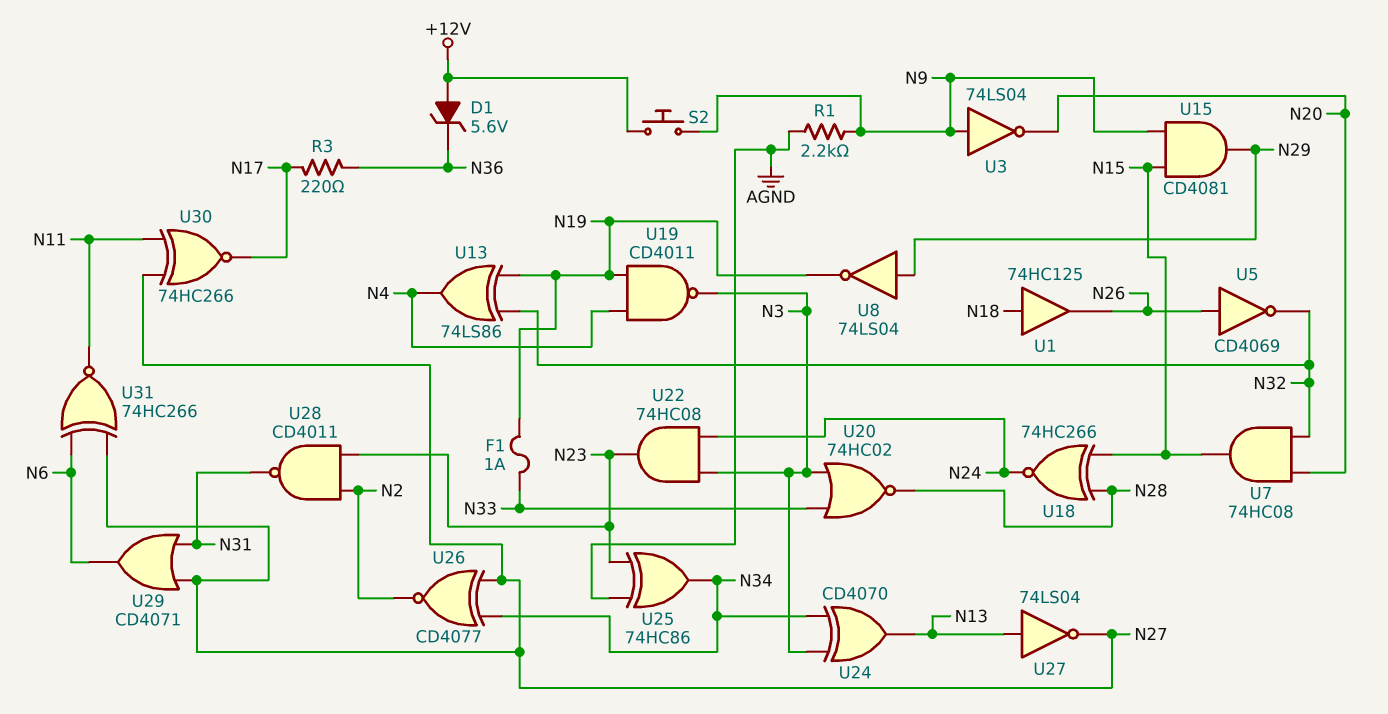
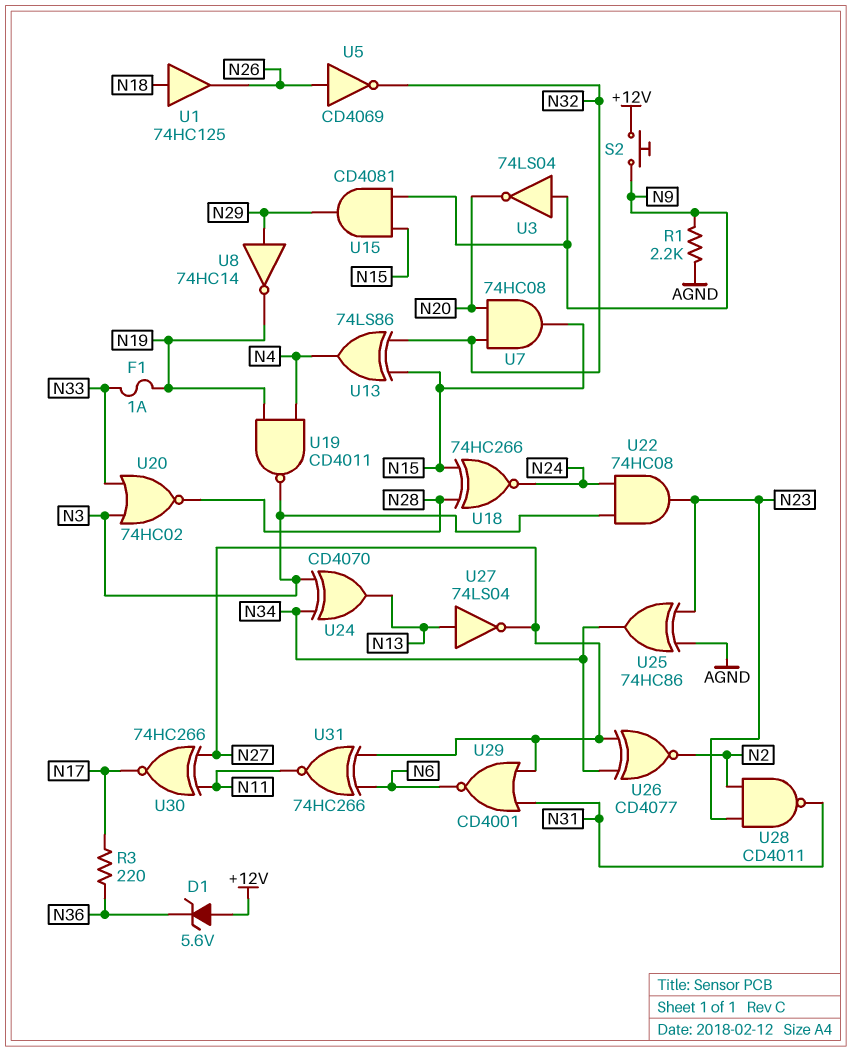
U8: NOT 74LS04 (in N29, out N19) -> NOT 74HC14 (in N29, out N19)
U13: XOR 74LS86 (in N19, in N32, out N4) -> XOR 74LS86 (in N15, in N32, out N4)
U29: OR CD4071 (in N27, in N31, out N6) -> NOR CD4001 (in N27, in N31, out N6)

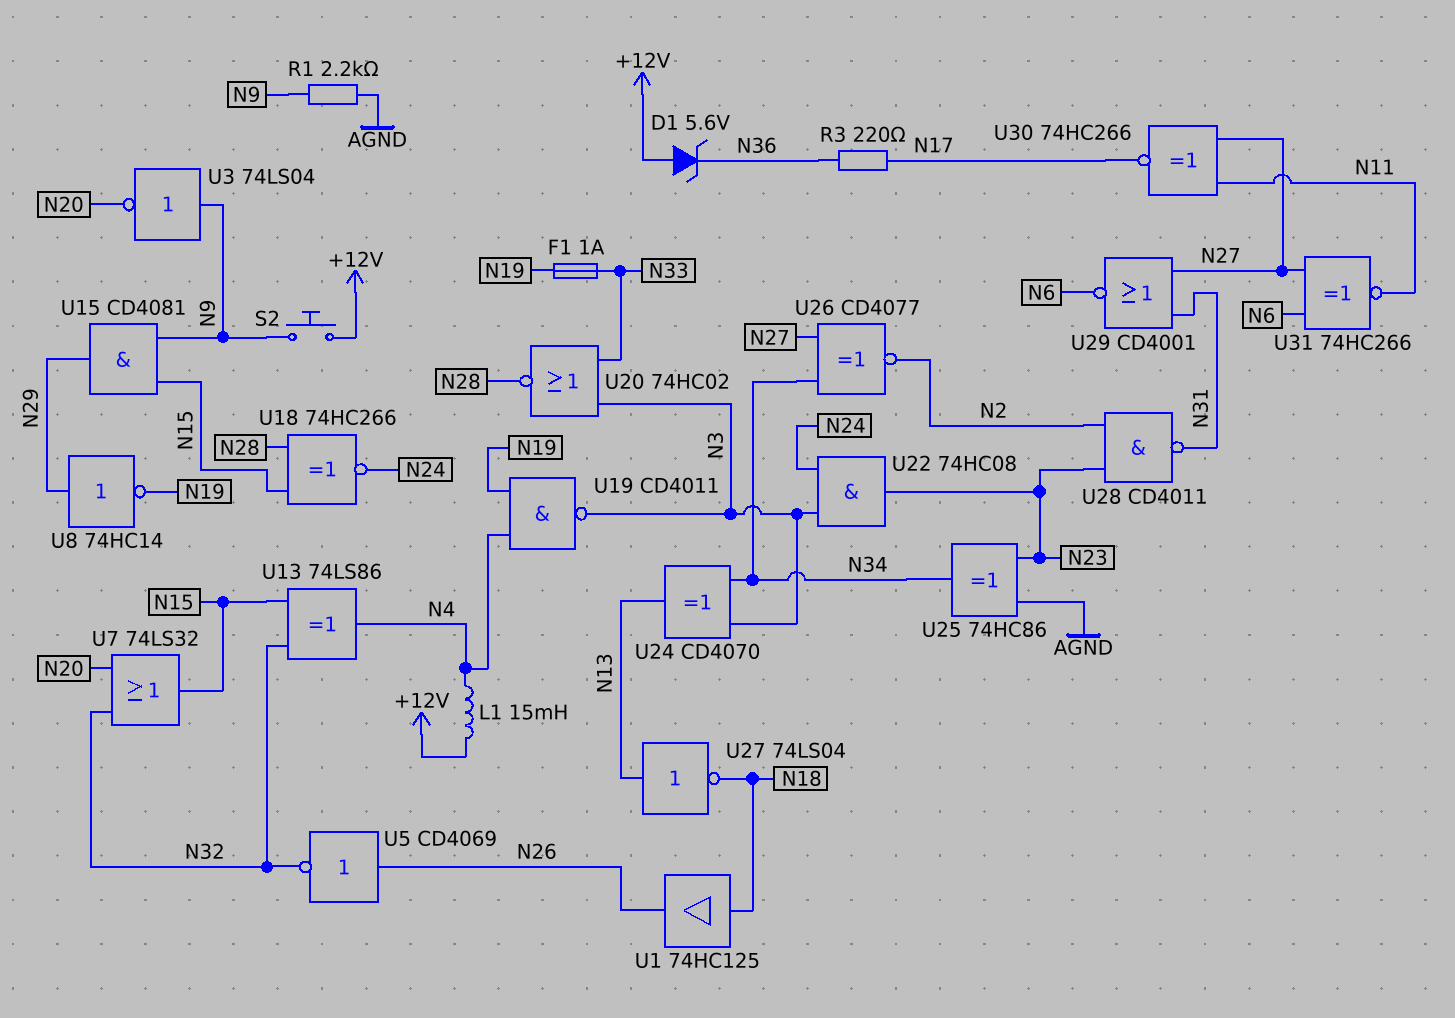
L1: none -> 15mH (+12V, N4)
U7: AND 74HC08 (in N20, in N32, out N15) -> OR 74LS32 (in N20, in N32, out N15)
U27: NOT 74LS04 (in N13, out N27) -> NOT 74LS04 (in N13, out N18)

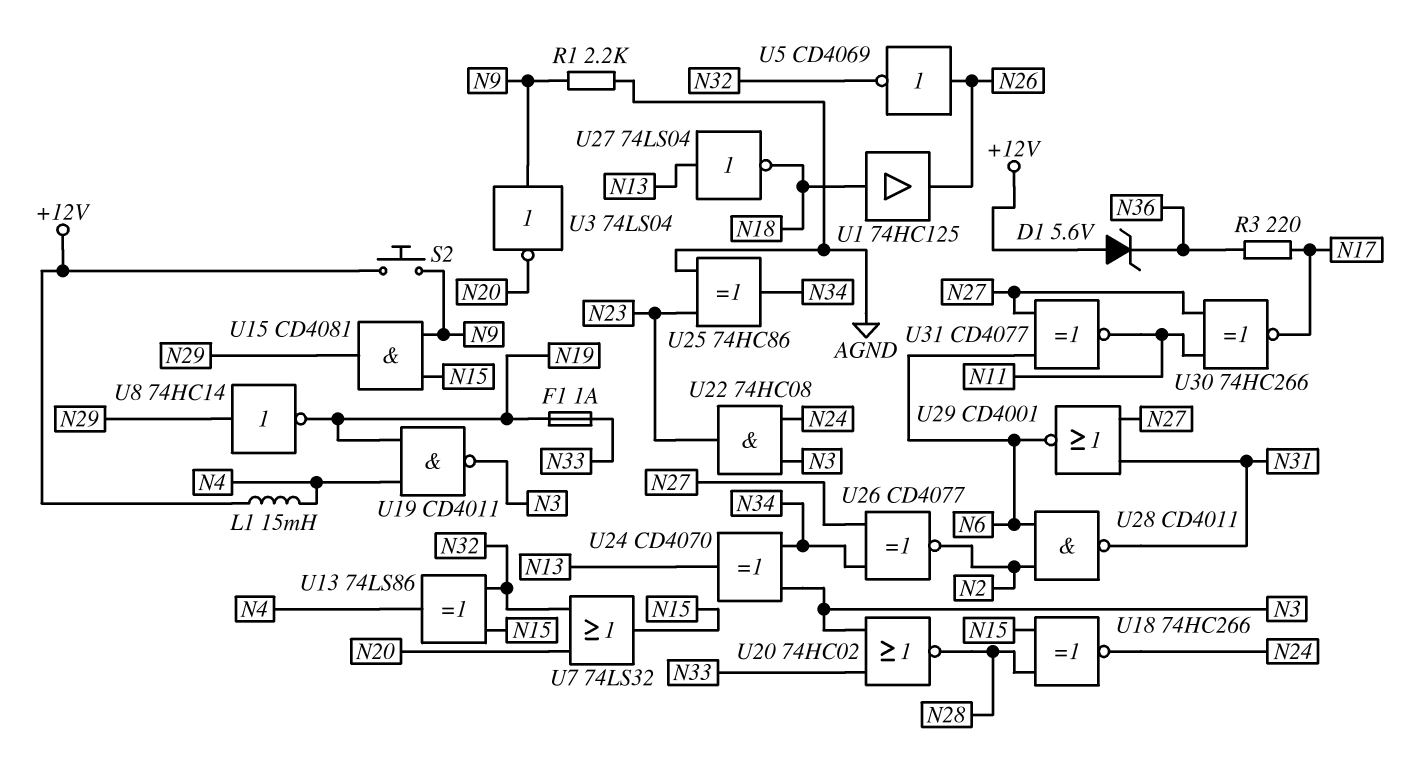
U28: NAND CD4011 (in N2, in N23, out N31) -> NAND CD4011 (in N2, in N6, out N31)
U31: XNOR 74HC266 (in N6, in N27, out N11) -> XNOR CD4077 (in N6, in N27, out N11)

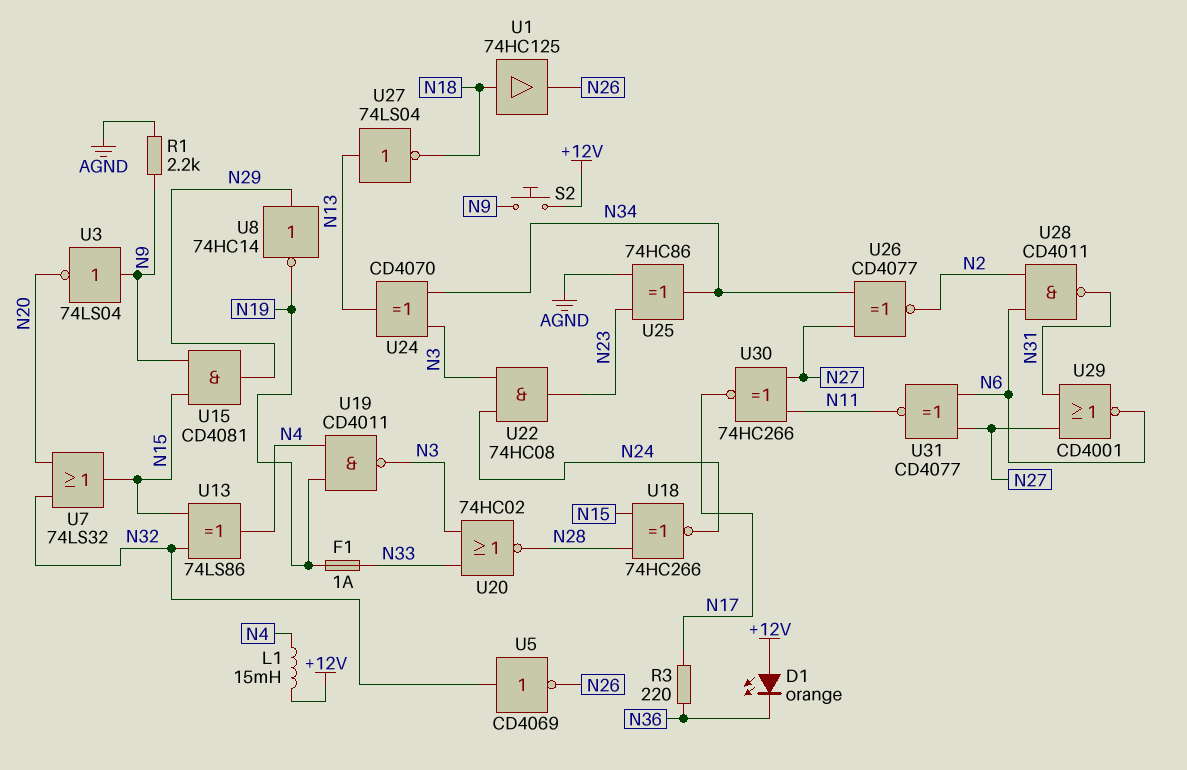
D1: zener 5.6V (A +12V, K N36) -> LED orange (A +12V, K N36)
U5: NOT CD4069 (in N26, out N32) -> NOT CD4069 (in N32, out N26)

